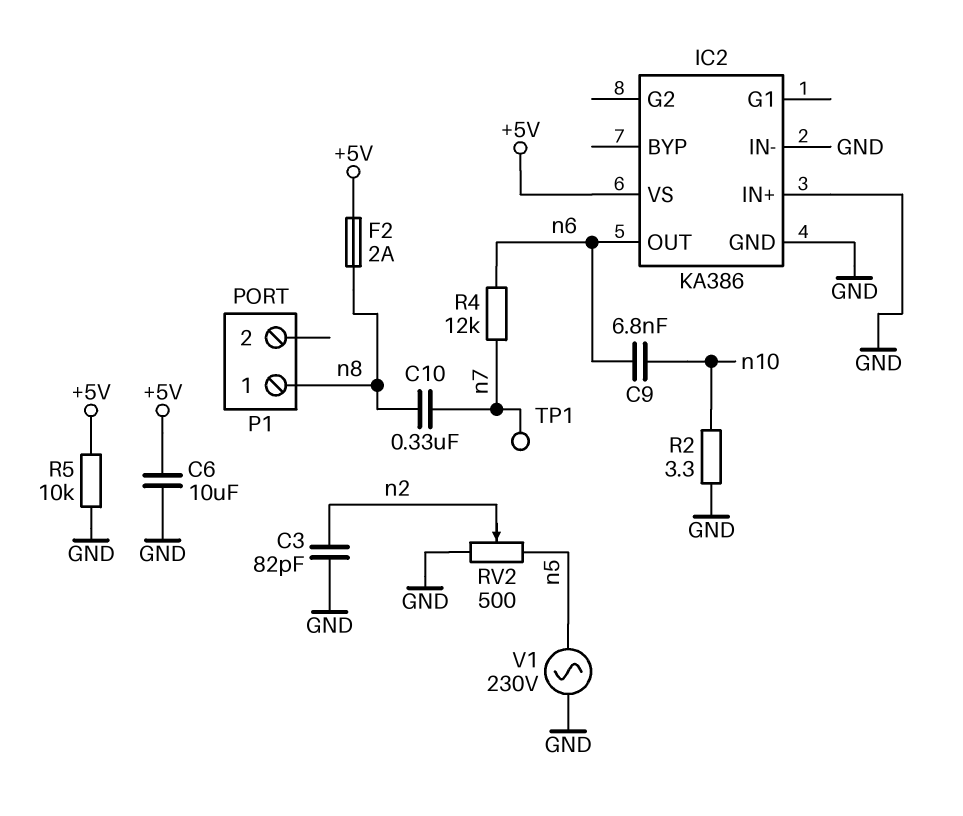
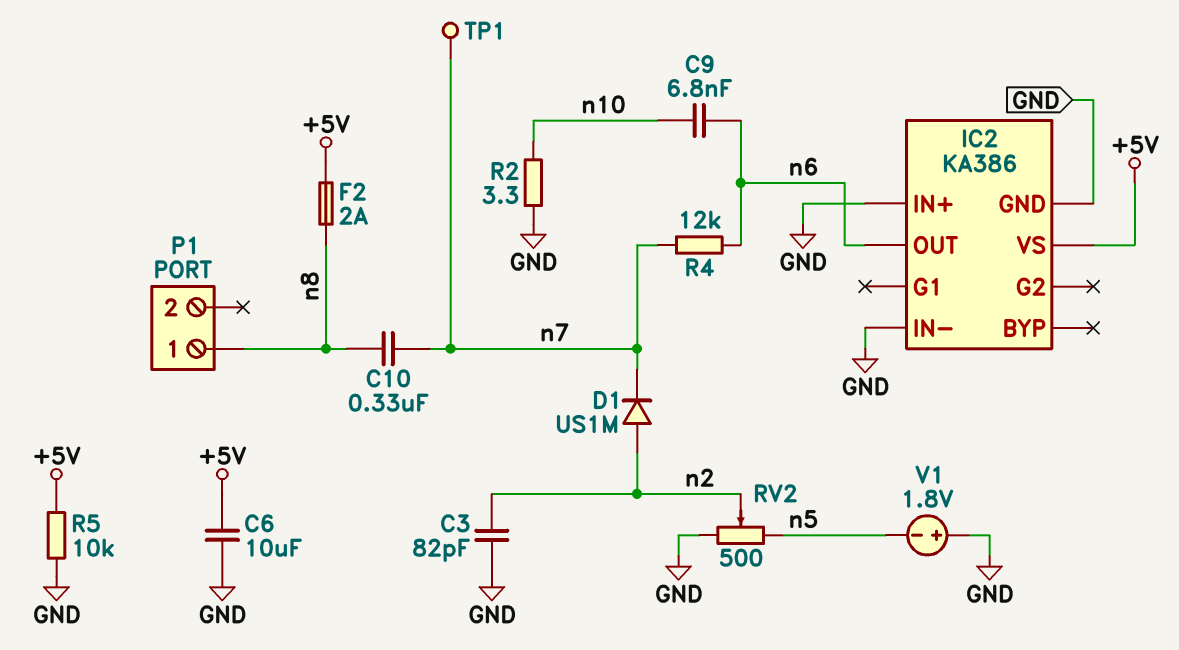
D1: none -> diode US1M (A n2, K n7)
V1: AC 230V (GND, n5) -> 1.8V (plus GND, minus n5)

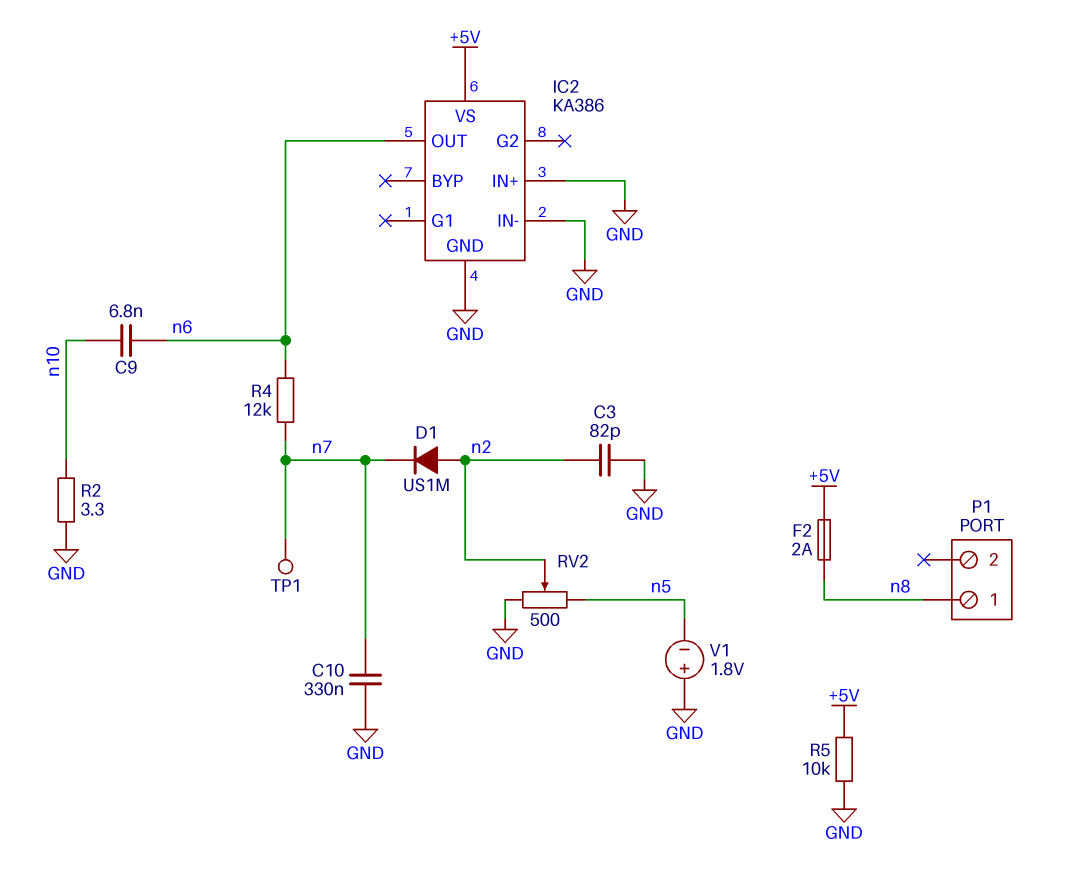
C6: 10uF (+5V, GND) -> none
C10: 330nF (n7, n8) -> 330nF (GND, n7)

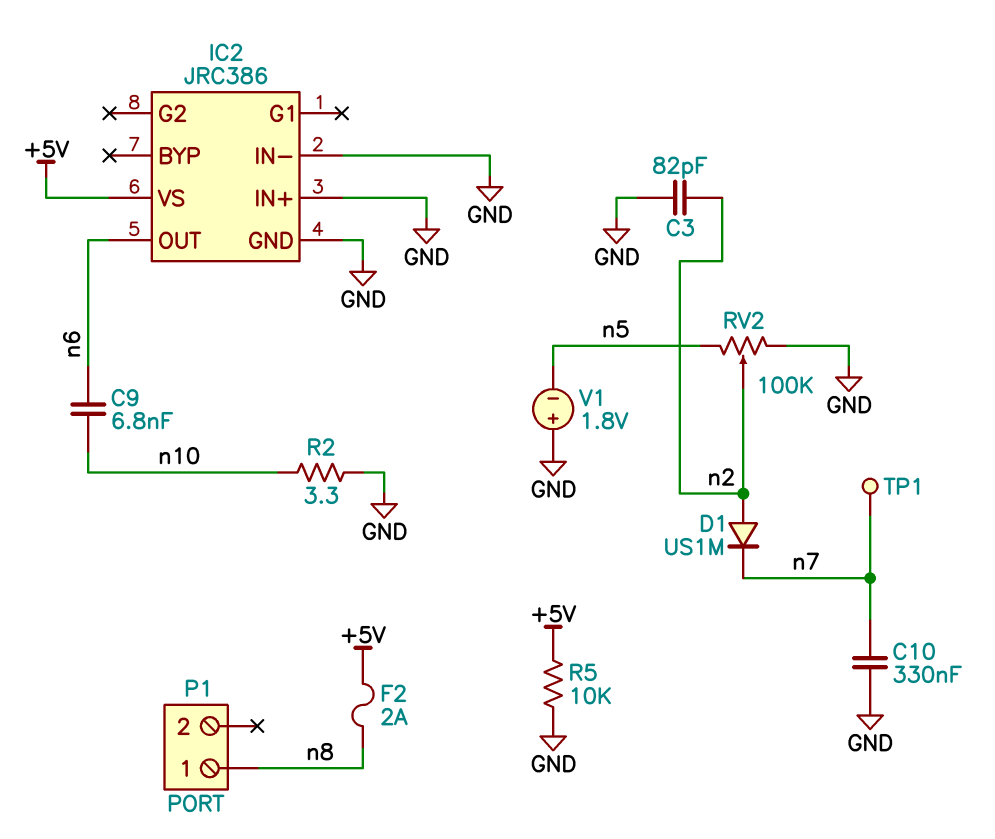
IC2: KA386 -> JRC386
R4: 12k (n6, n7) -> none
RV2: 500 (GND, n5, wiper n2) -> 100k (GND, n5, wiper n2)

